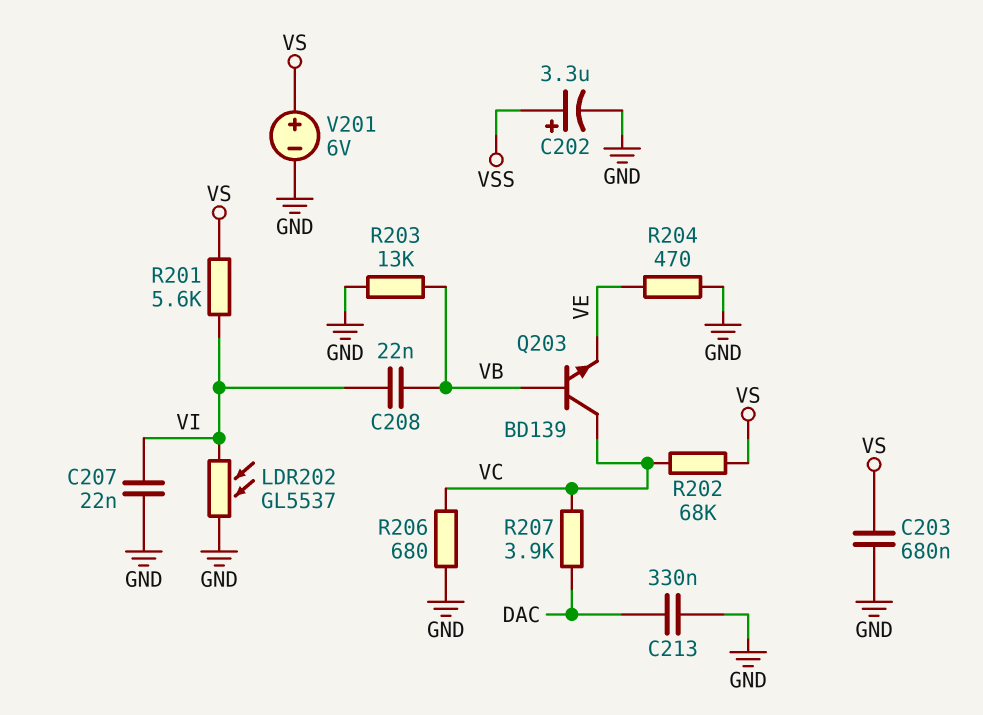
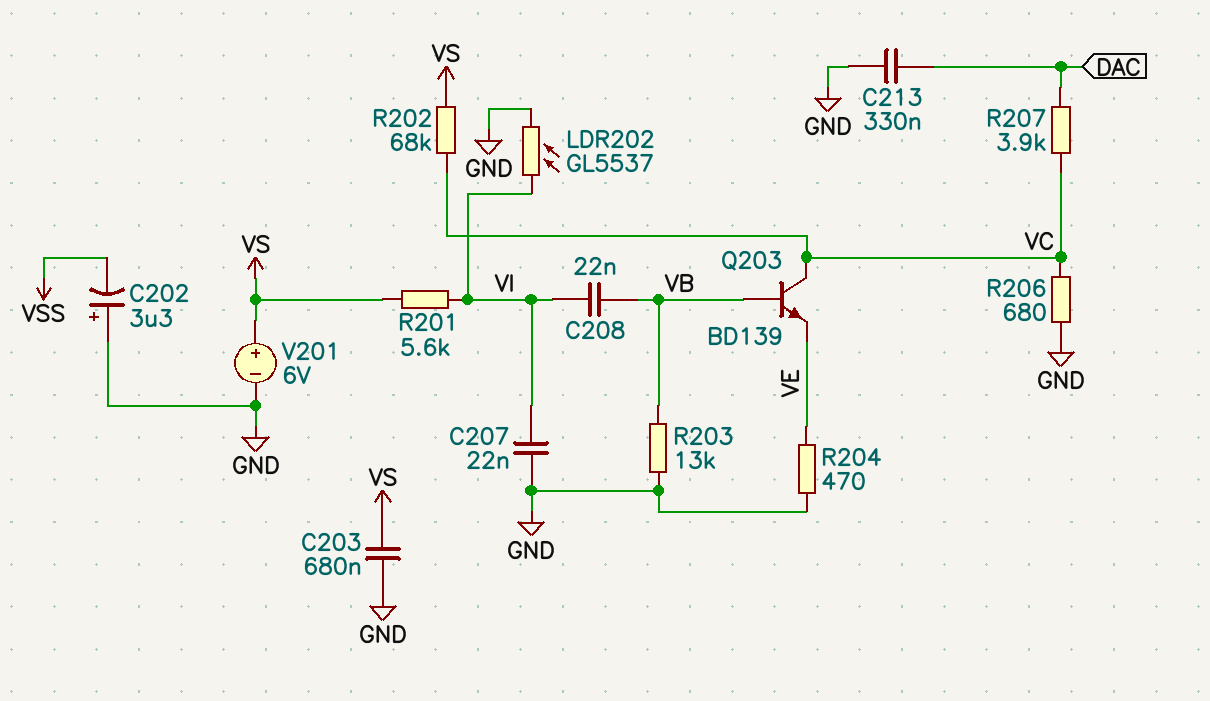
C202: 3.3uF (plus VSS, minus GND) -> 3.3uF (plus GND, minus VSS)

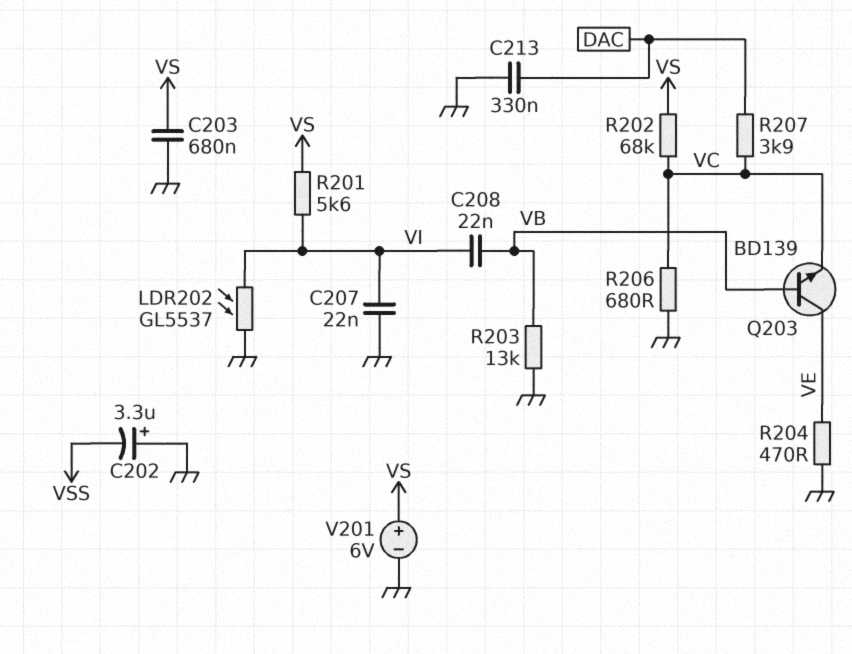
Q203: NPN BD139 (B VB, C VC, E VE) -> NPN BD139 (B VB, C VE, E VC)

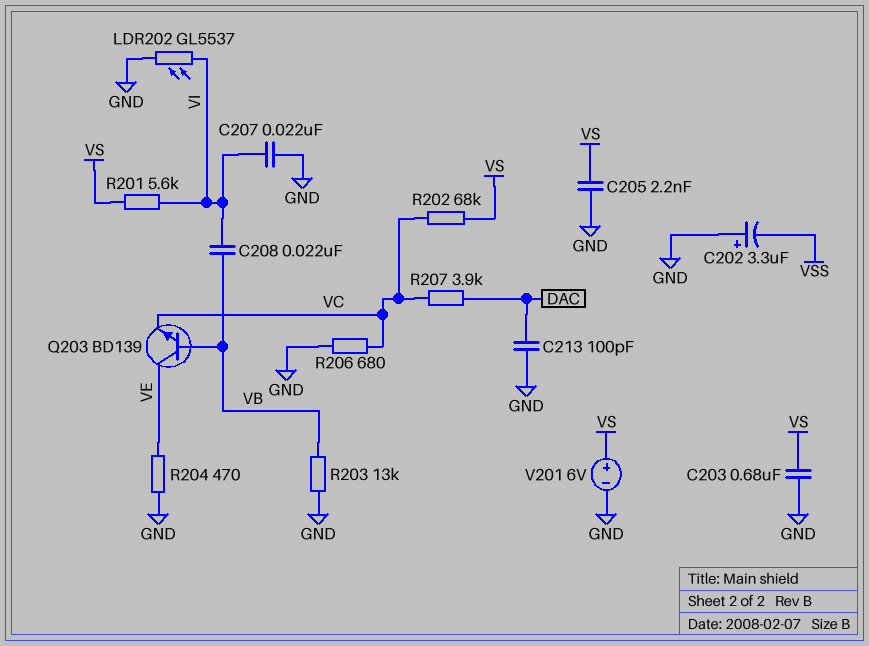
C205: none -> 2.2nF (GND, VS)
C213: 330nF (DAC, GND) -> 100pF (DAC, GND)

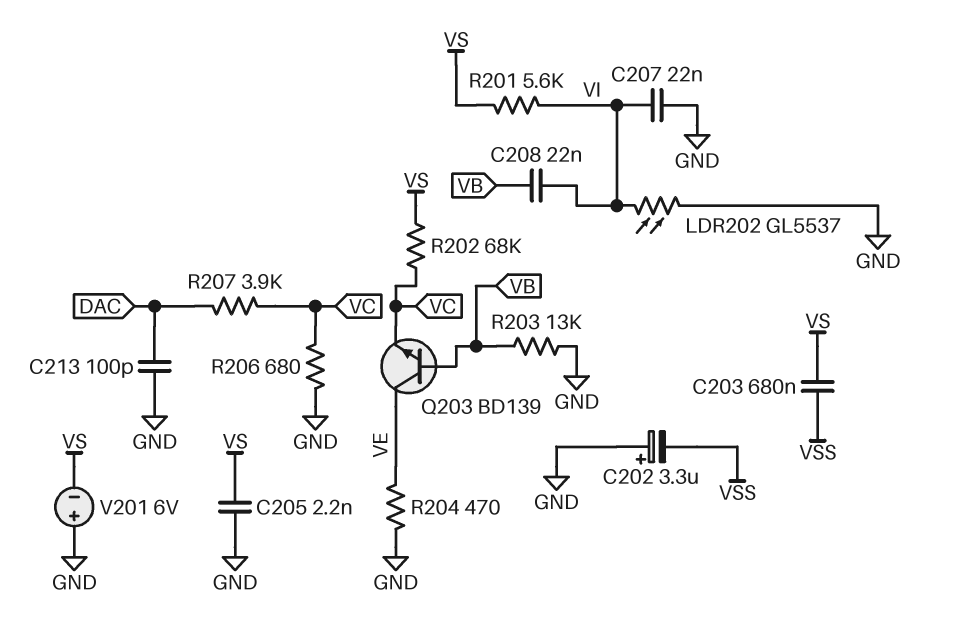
C203: 680nF (GND, VS) -> 680nF (VS, VSS)
V201: 6V (plus VS, minus GND) -> 6V (plus GND, minus VS)

